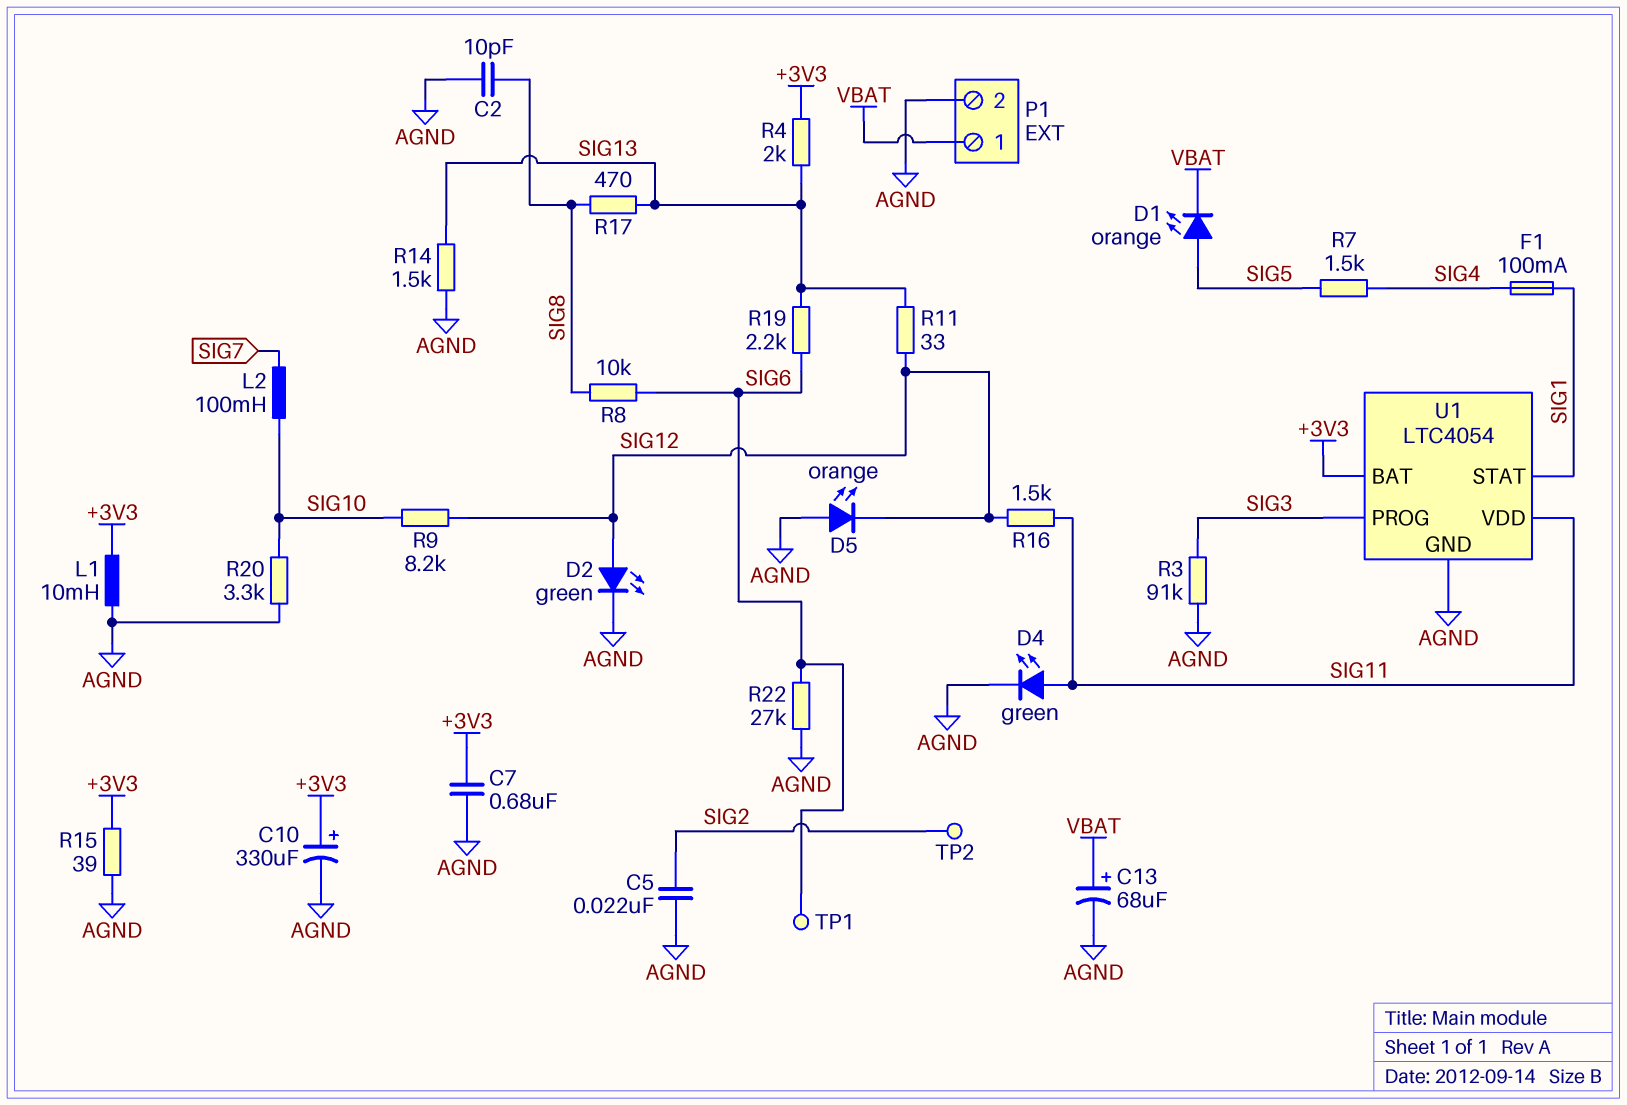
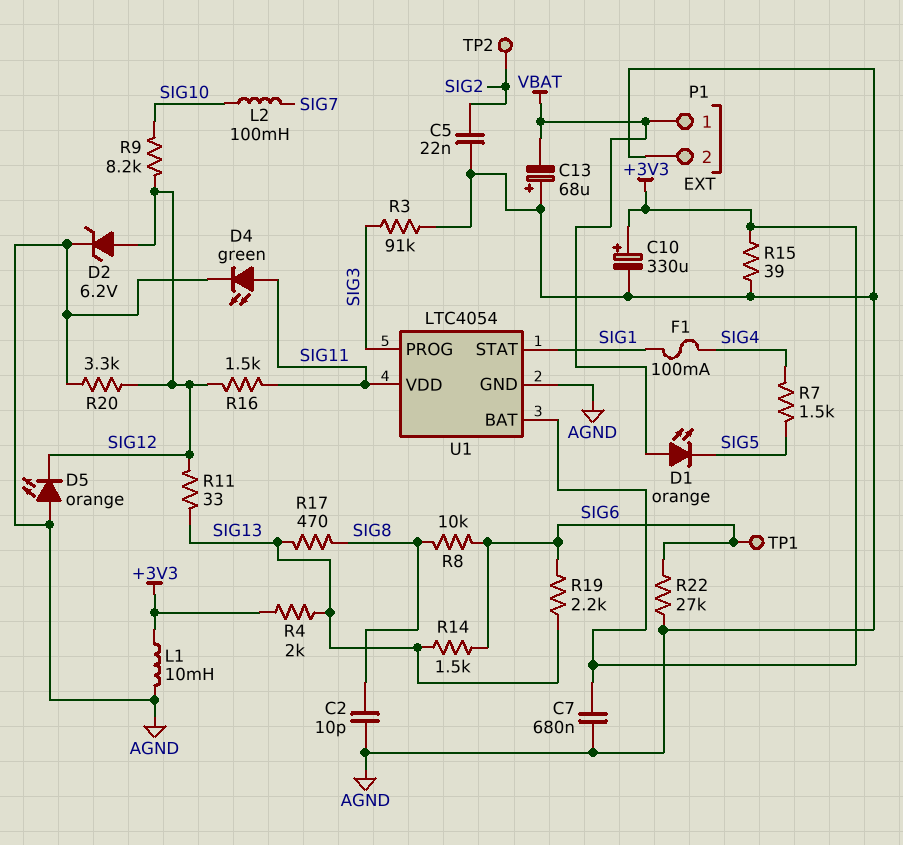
C13: 68uF (plus VBAT, minus AGND) -> 68uF (plus AGND, minus VBAT)
D1: LED orange (A SIG5, K VBAT) -> LED orange (A VBAT, K SIG5)
D2: LED green (A SIG12, K AGND) -> zener 6.2V (A SIG12, K AGND)
R14: 1.5k (AGND, SIG13) -> 1.5k (SIG6, SIG13)
R20: 3.3k (AGND, SIG10) -> 3.3k (AGND, SIG12)

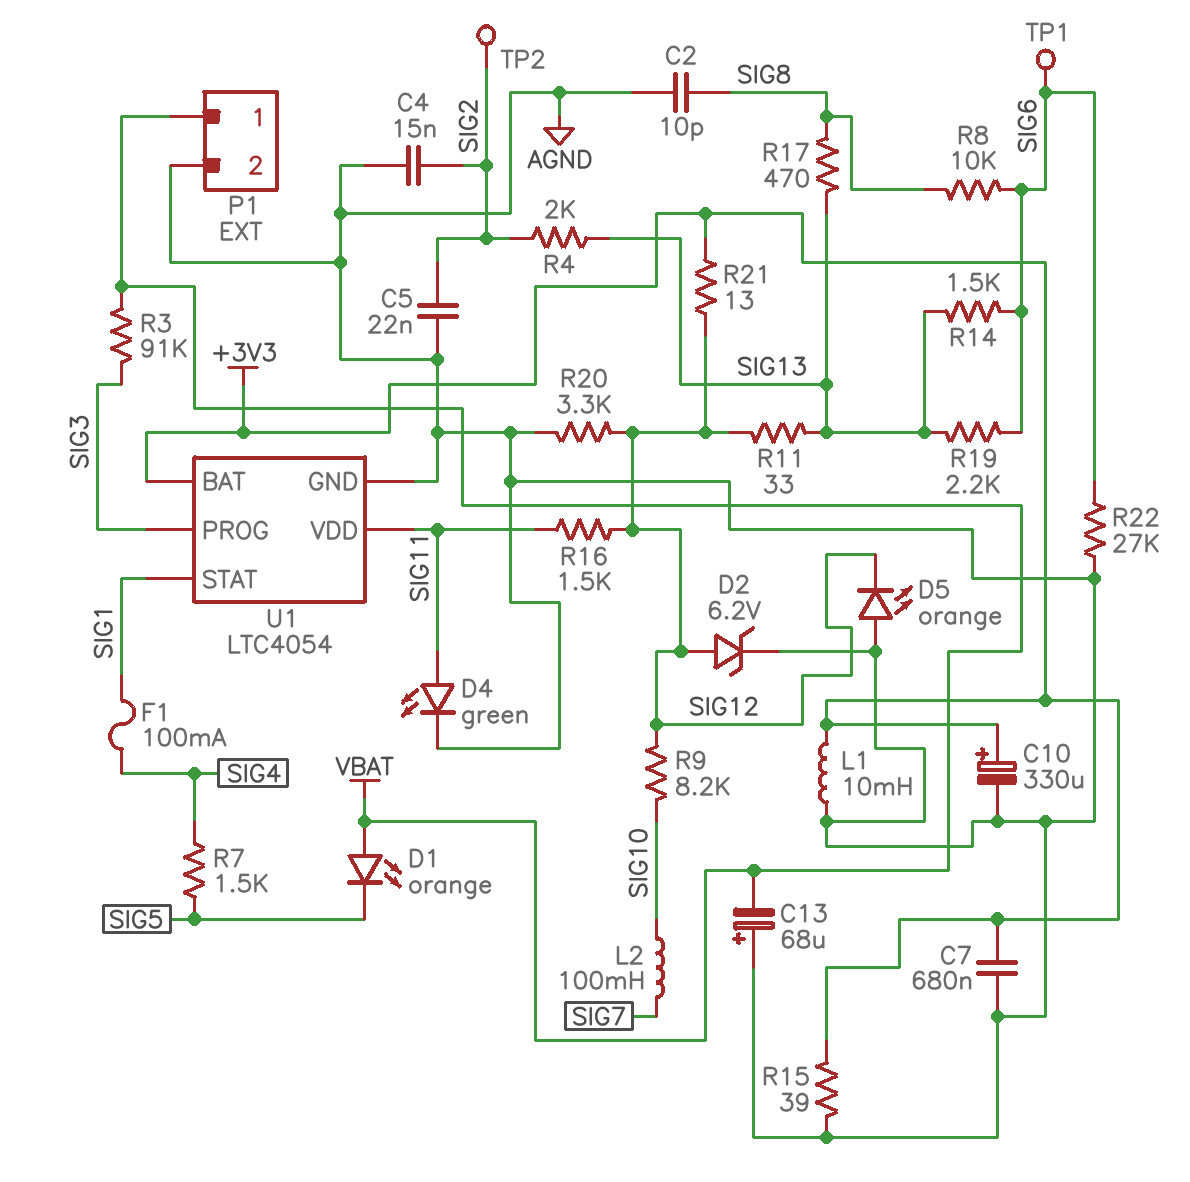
C4: none -> 15nF (AGND, SIG2)
R3: 91k (AGND, SIG3) -> 91k (SIG3, VBAT)
R4: 2k (+3V3, SIG13) -> 2k (SIG2, SIG13)
R21: none -> 13 (+3V3, SIG12)

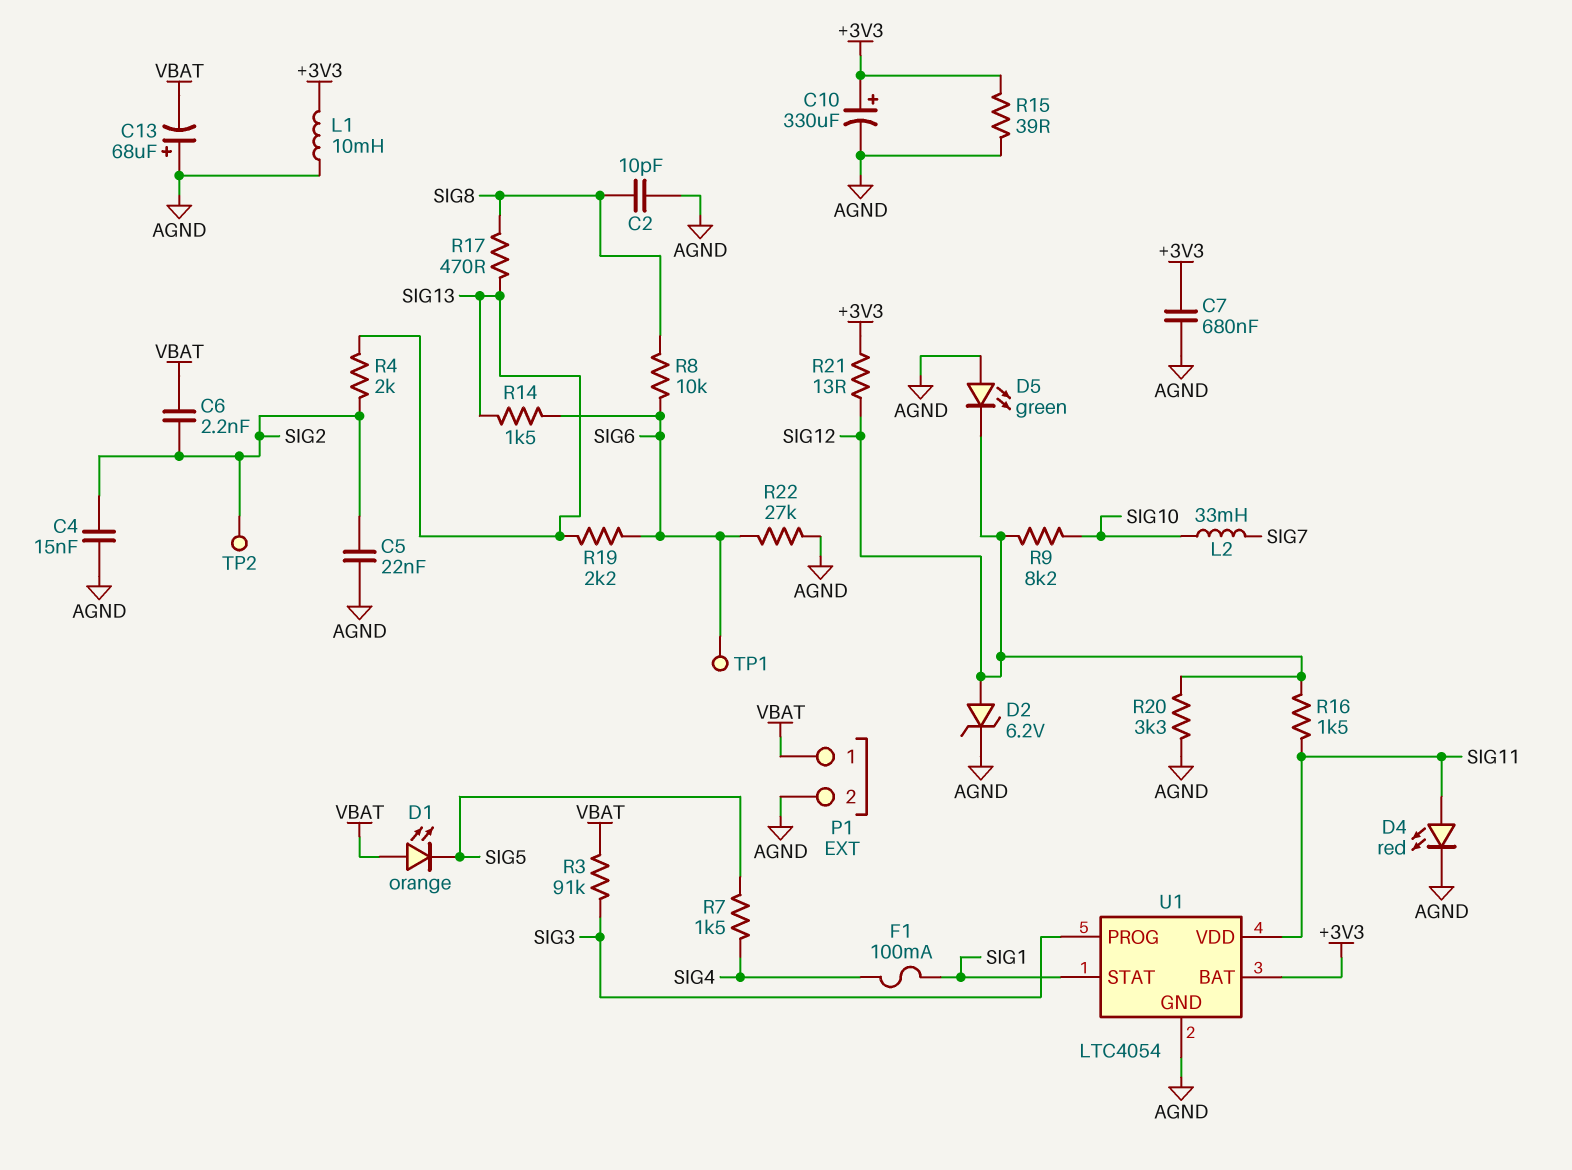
C6: none -> 2.2nF (SIG2, VBAT)
D4: LED green (A SIG11, K AGND) -> LED red (A SIG11, K AGND)
D5: LED orange (A AGND, K SIG12) -> LED green (A AGND, K SIG12)
L2: 100mH (SIG7, SIG10) -> 33mH (SIG7, SIG10)
R11: 33 (SIG12, SIG13) -> none

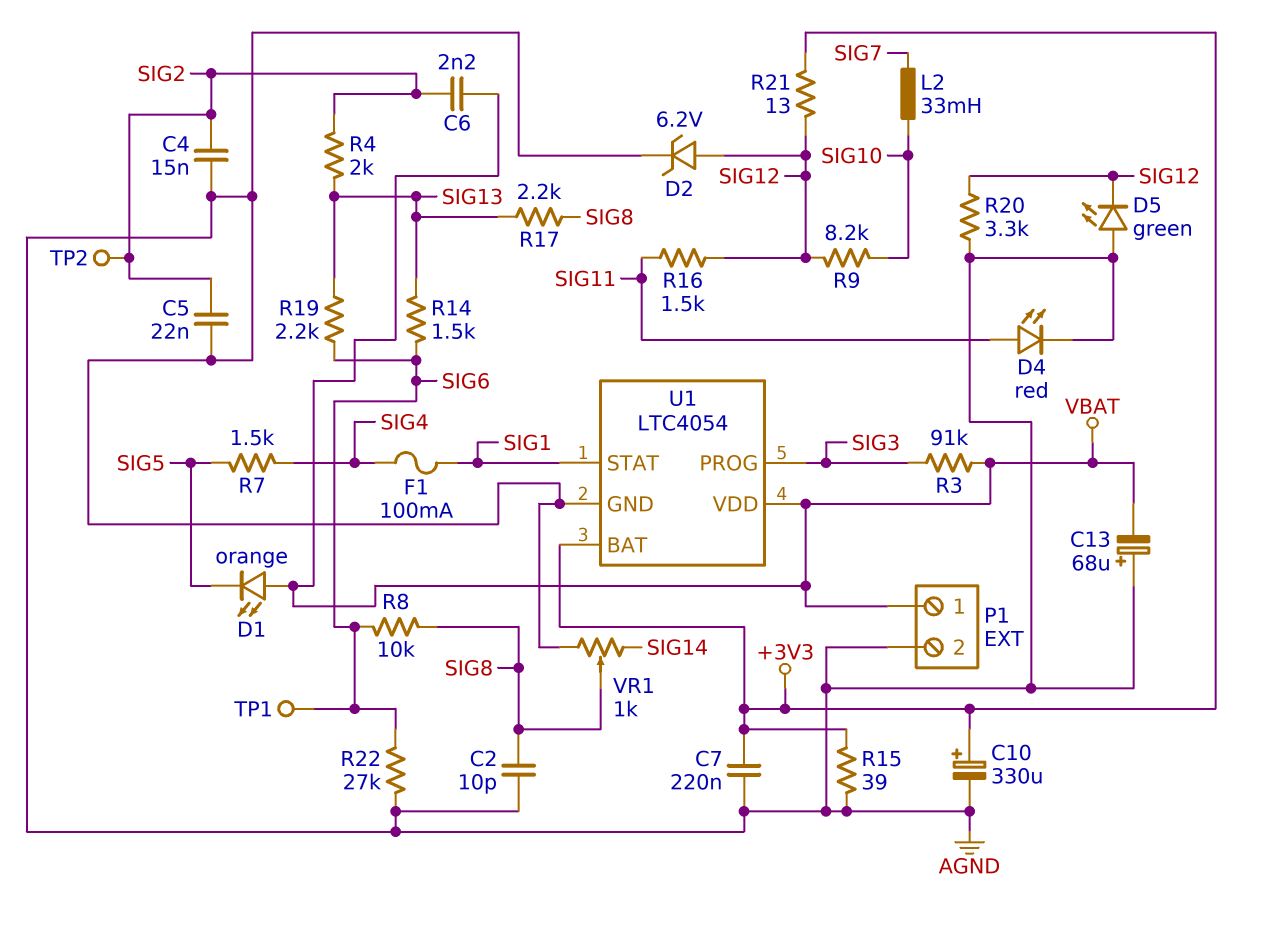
C7: 680nF (+3V3, AGND) -> 220nF (+3V3, AGND)
L1: 10mH (+3V3, AGND) -> none
R17: 470 (SIG8, SIG13) -> 2.2k (SIG8, SIG13)
U1 pin VDD: SIG11 -> VBAT
VR1: none -> 1k (AGND, SIG14, wiper SIG8)

